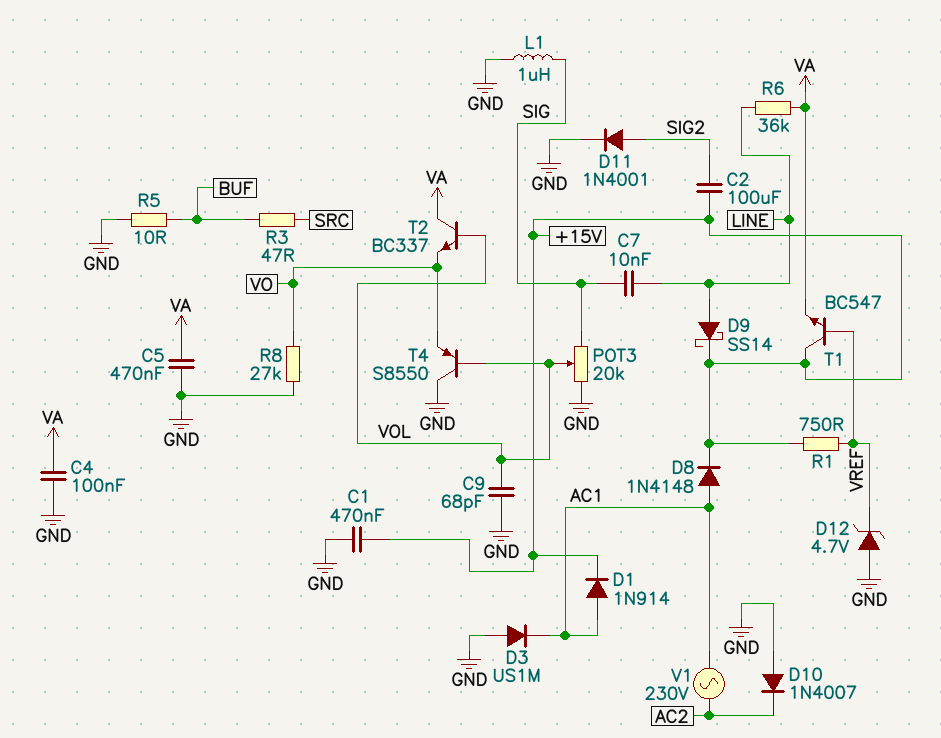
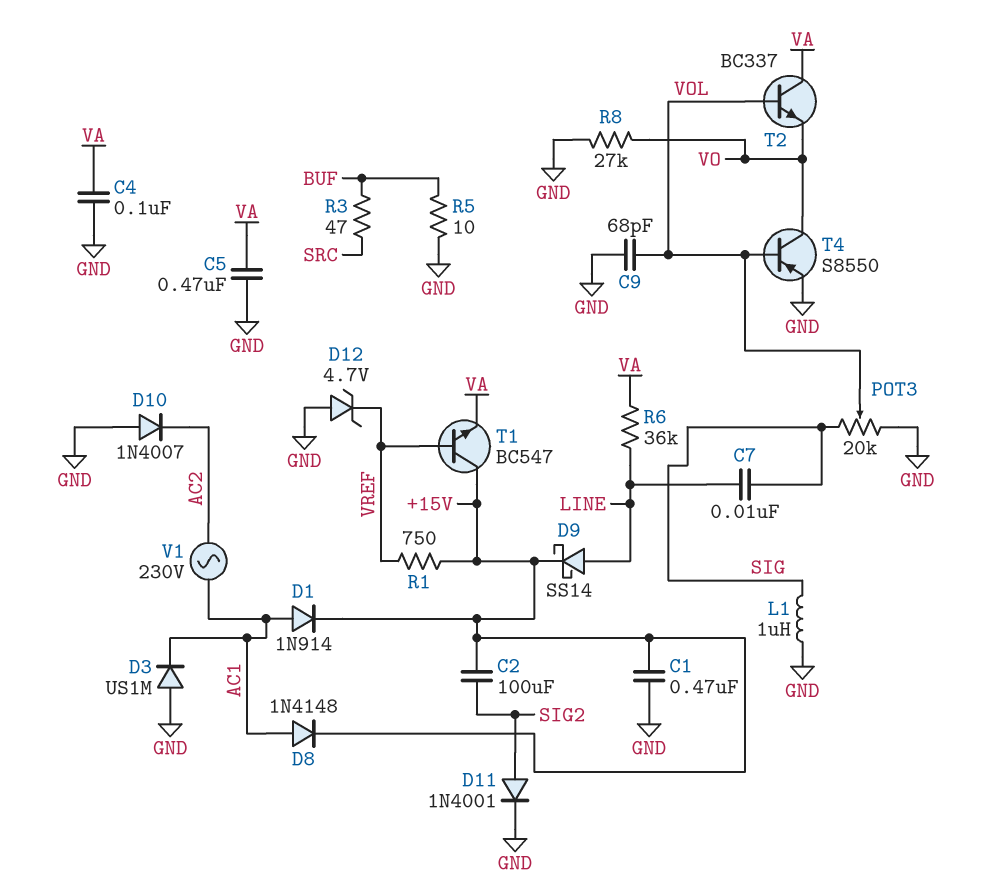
T4: PNP S8550 (B VOL, C GND, E VO) -> PNP S8550 (B VOL, C VO, E GND)

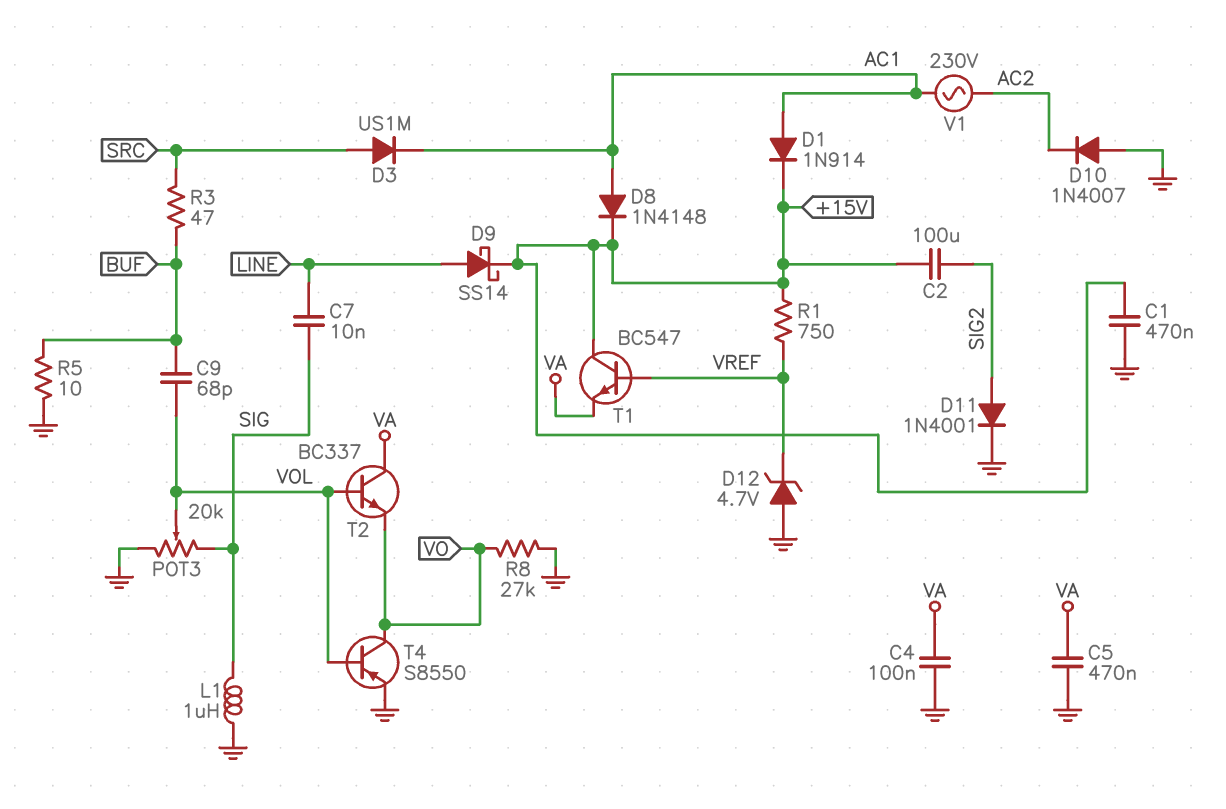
C9: 68pF (GND, VOL) -> 68pF (BUF, VOL)
D3: diode US1M (A GND, K AC1) -> diode US1M (A SRC, K AC1)
R6: 36k (LINE, VA) -> none

